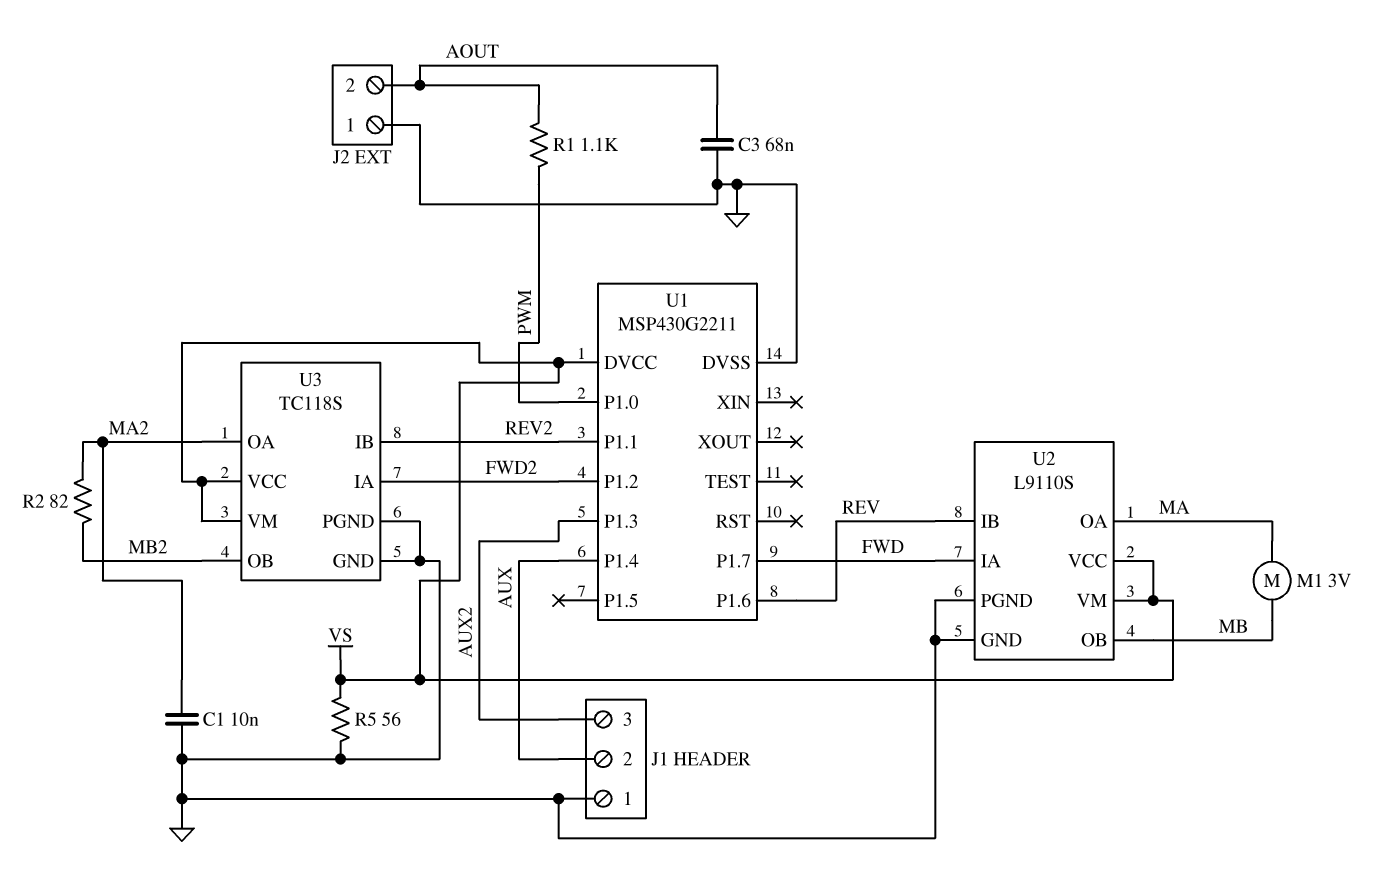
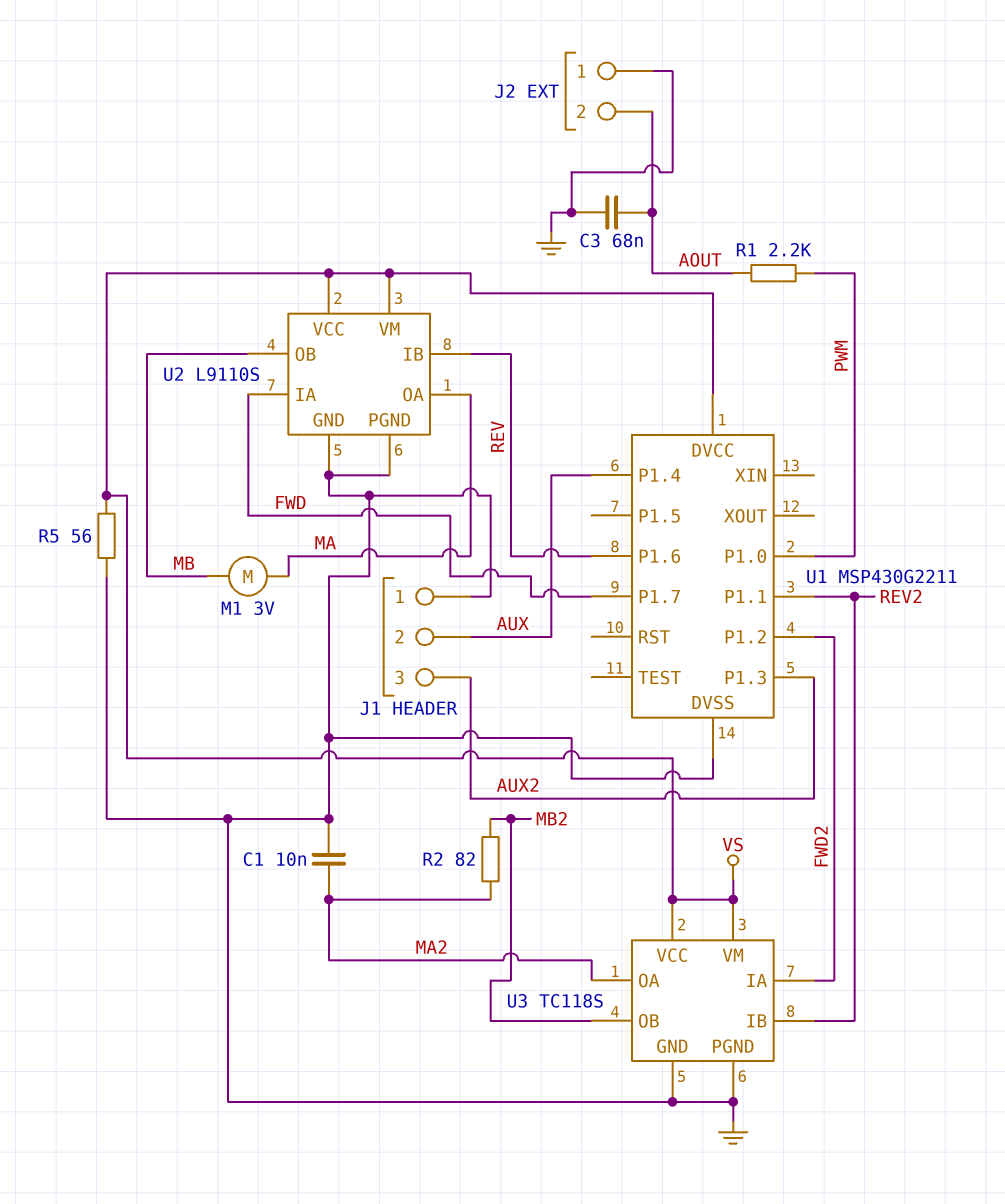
R1: 1.1k (AOUT, PWM) -> 2.2k (AOUT, PWM)

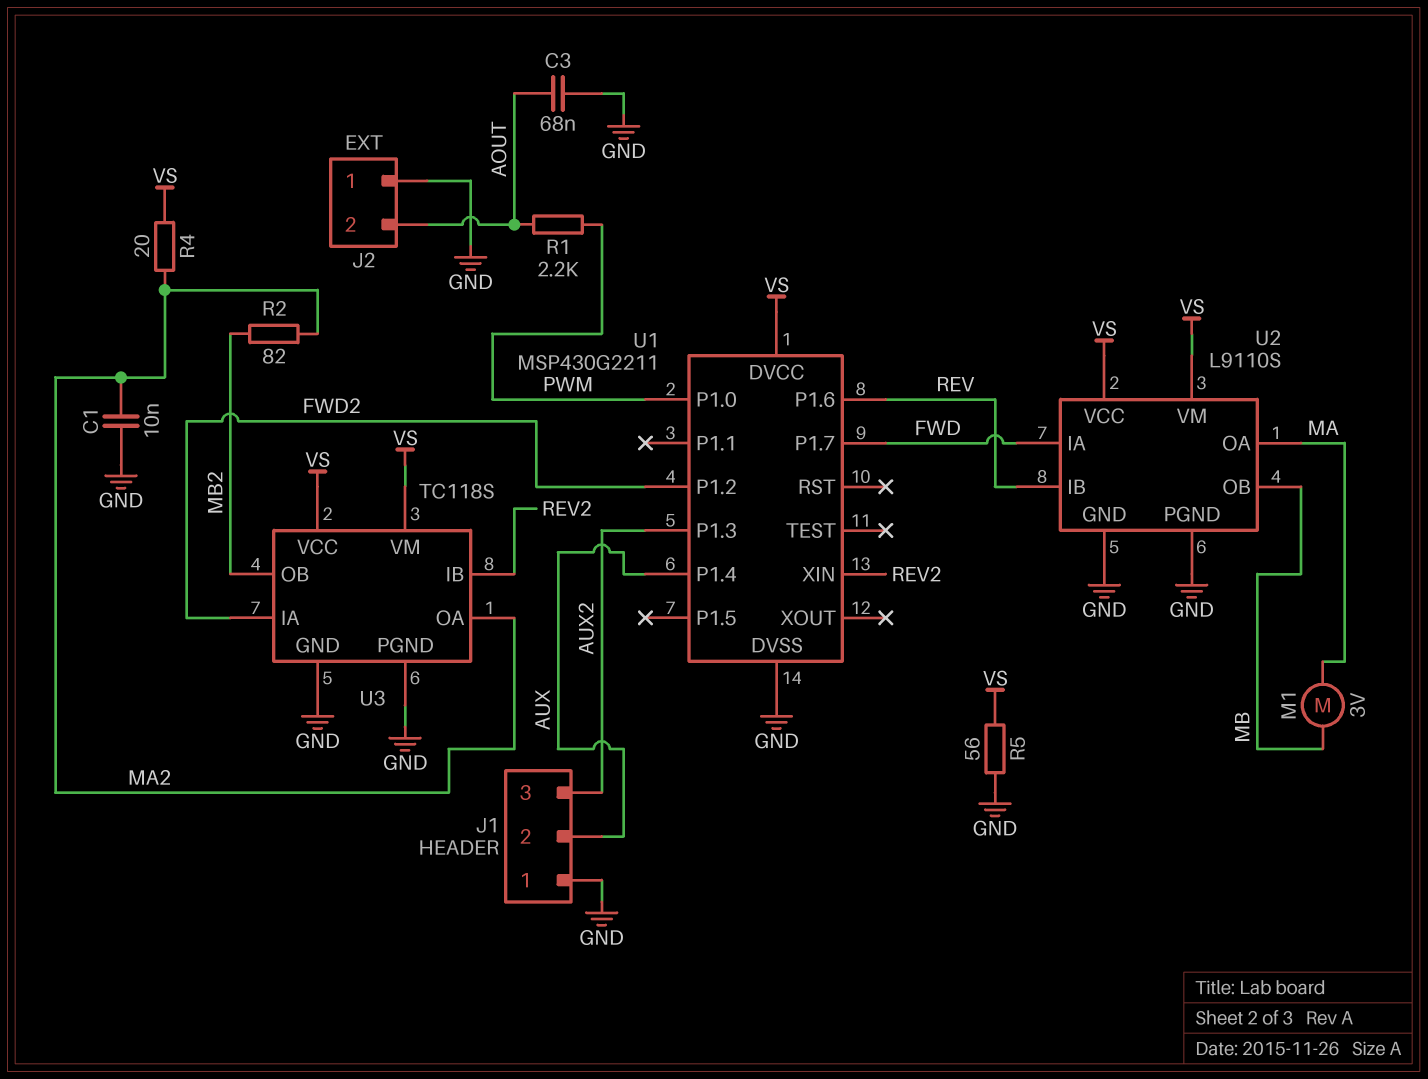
R4: none -> 20 (MA2, VS)
U1 pin P1.1: REV2 -> none
U1 pin XIN: none -> REV2

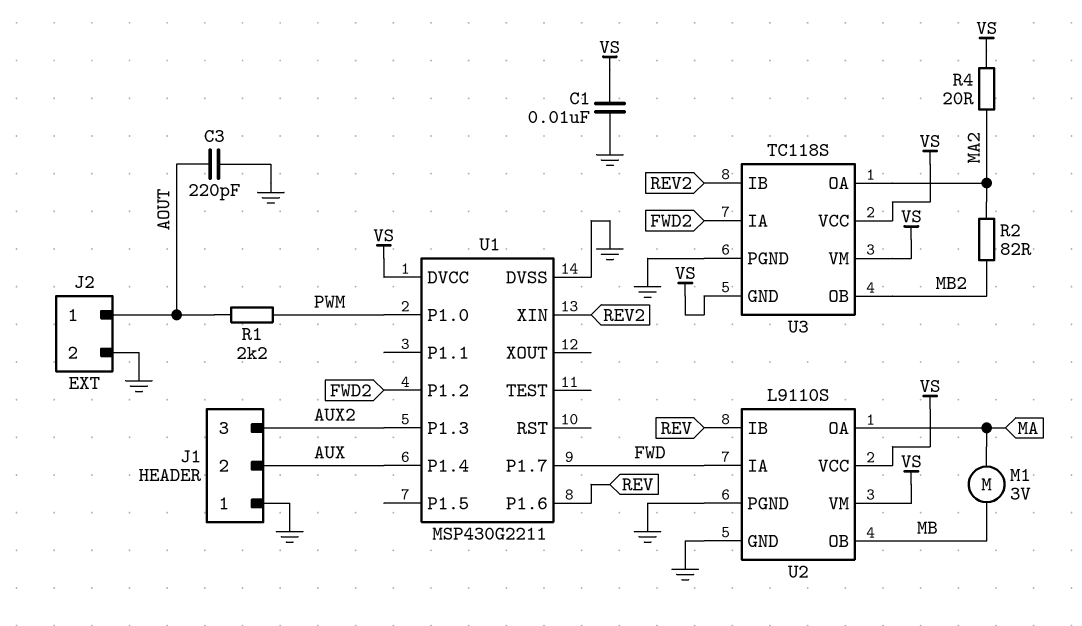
C1: 10nF (GND, MA2) -> 10nF (GND, VS)
C3: 68nF (AOUT, GND) -> 220pF (AOUT, GND)
J2 pin 1: GND -> AOUT
J2 pin 2: AOUT -> GND
R5: 56 (GND, VS) -> none
U3 pin GND: GND -> VS

